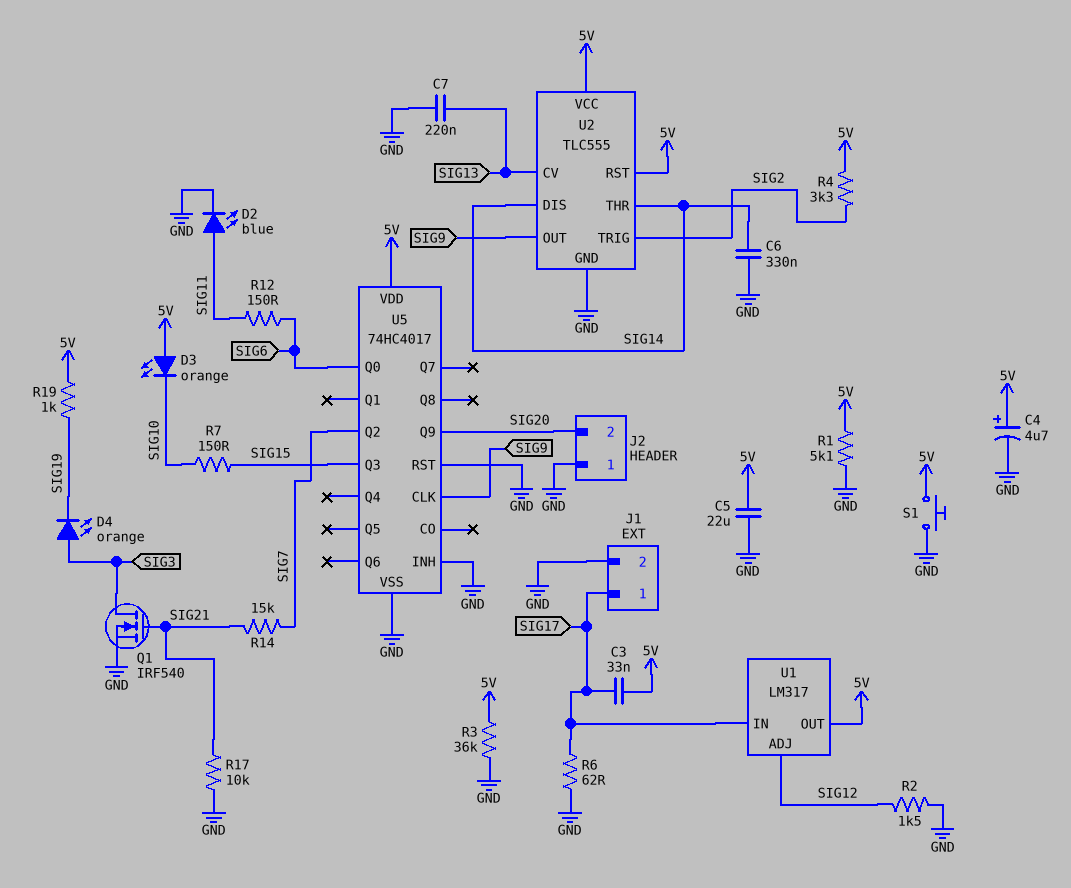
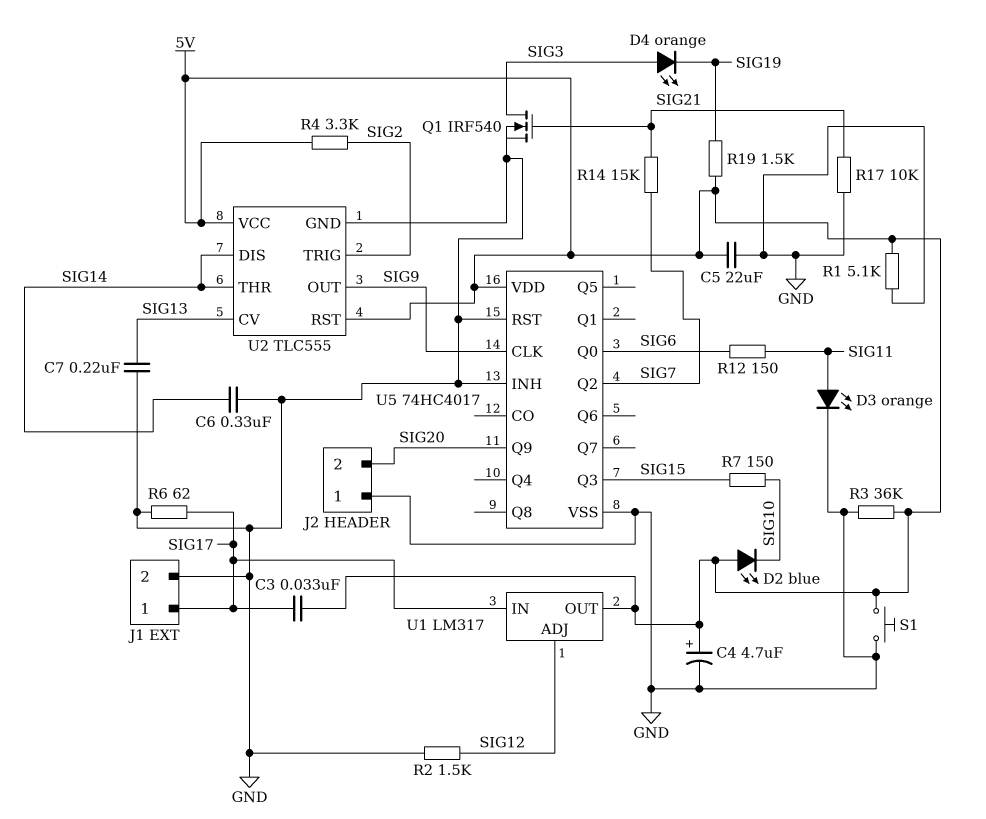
D2: LED blue (A SIG11, K GND) -> LED blue (A 5V, K SIG10)
D3: LED orange (A 5V, K SIG10) -> LED orange (A SIG11, K GND)
R19: 1k (5V, SIG19) -> 1.5k (5V, SIG19)

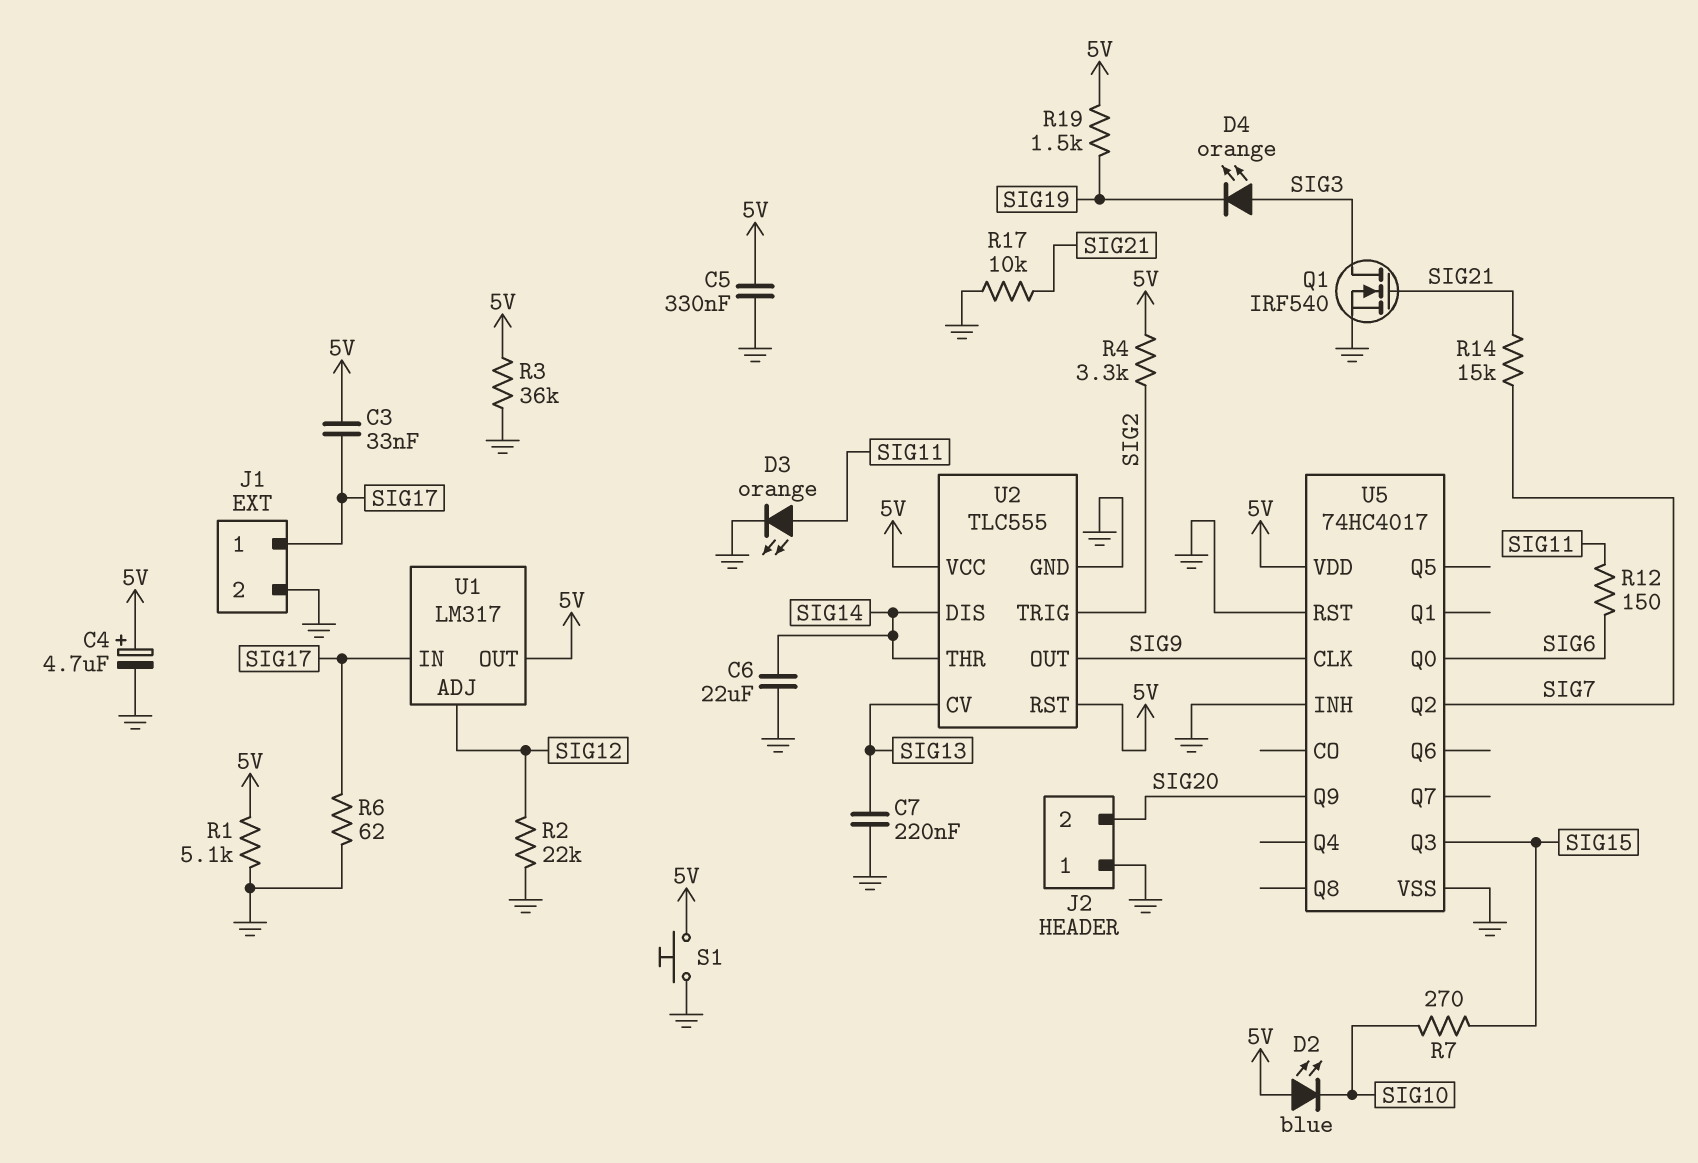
C5: 22uF (5V, GND) -> 330nF (5V, GND)
C6: 330nF (GND, SIG14) -> 22uF (GND, SIG14)
R2: 1.5k (GND, SIG12) -> 22k (GND, SIG12)
R7: 150 (SIG10, SIG15) -> 270 (SIG10, SIG15)

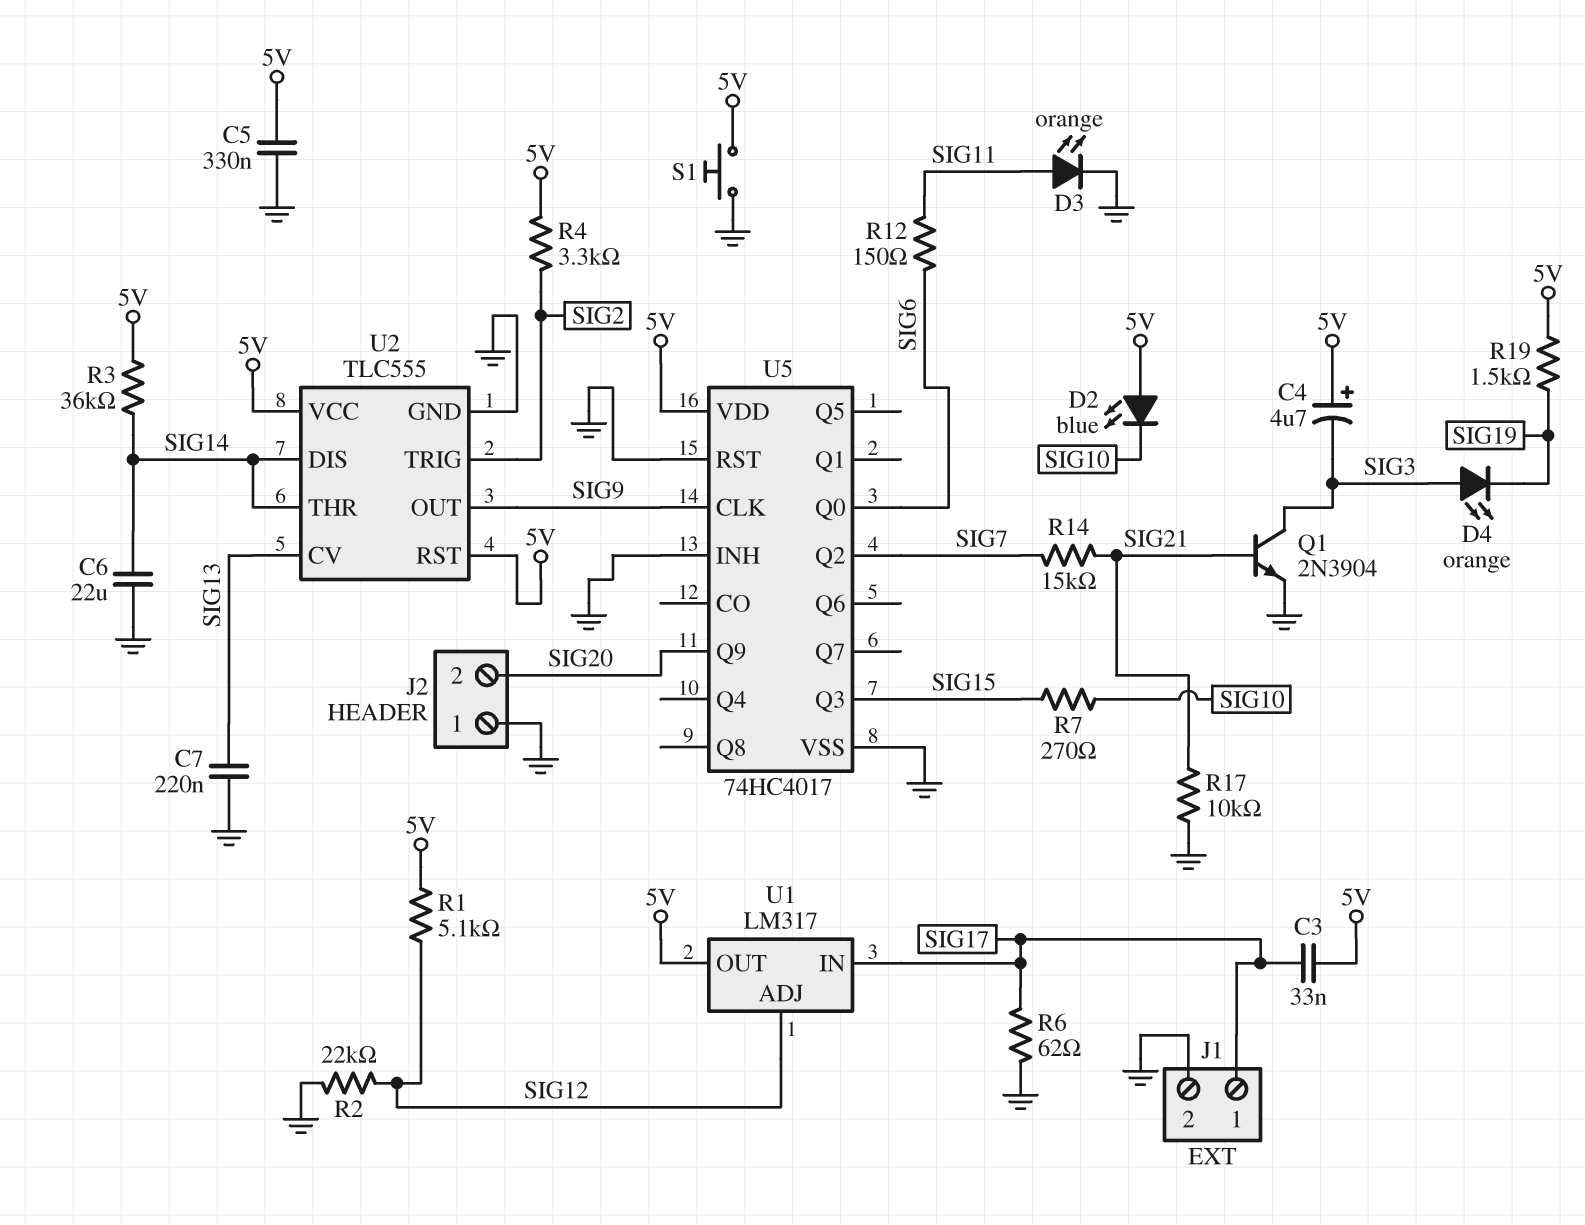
C4: 4.7uF (plus 5V, minus GND) -> 4.7uF (plus 5V, minus SIG3)
Q1: NMOS IRF540 (G SIG21, D SIG3, S GND) -> NPN 2N3904 (B SIG21, C SIG3, E GND)
R1: 5.1k (5V, GND) -> 5.1k (5V, SIG12)
R3: 36k (5V, GND) -> 36k (5V, SIG14)

